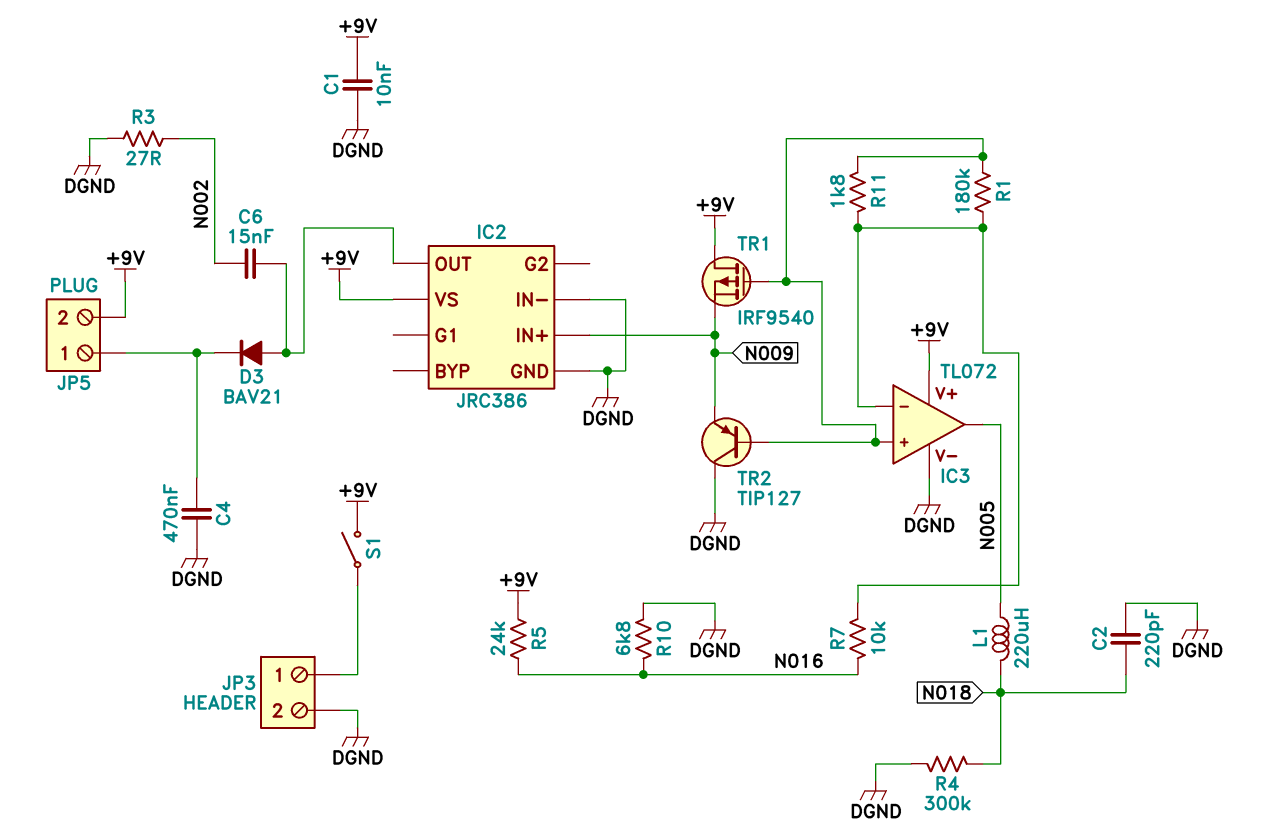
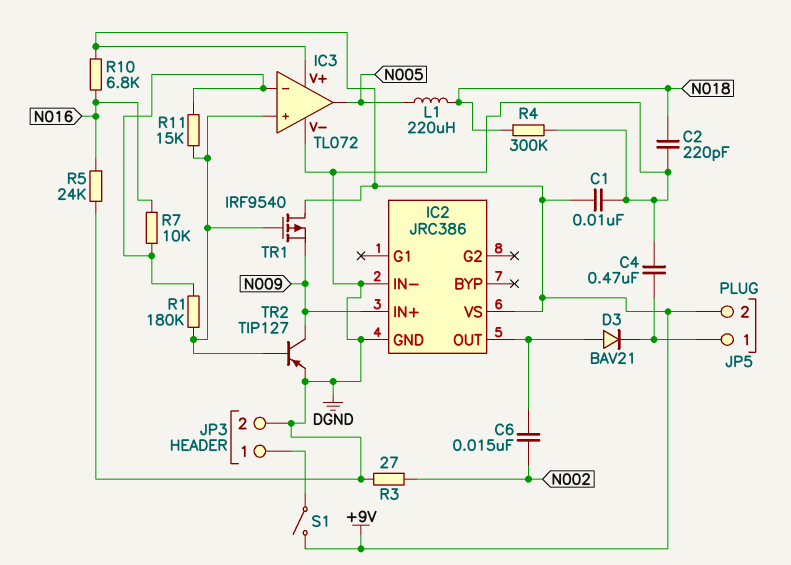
R5: 24k (+9V, N016) -> 24k (DGND, N016)
R10: 6.8k (DGND, N016) -> 6.8k (+9V, N016)
R11: 1.8k (IC3/in+, IC3/in-) -> 15k (IC3/in+, IC3/in-)
TR2: PNP TIP127 (B IC3/in+, C DGND, E N009) -> PNP TIP127 (B IC3/in+, C N009, E DGND)

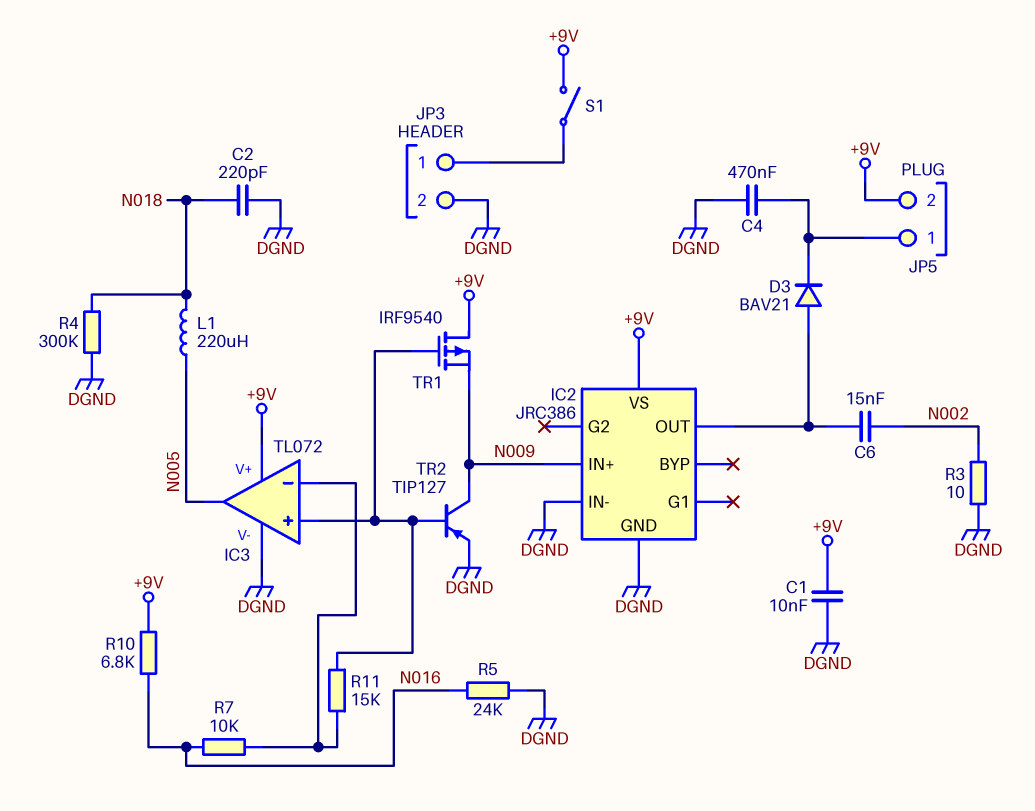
R1: 180k (IC3/in+, IC3/in-) -> none
R3: 27 (DGND, N002) -> 10 (DGND, N002)

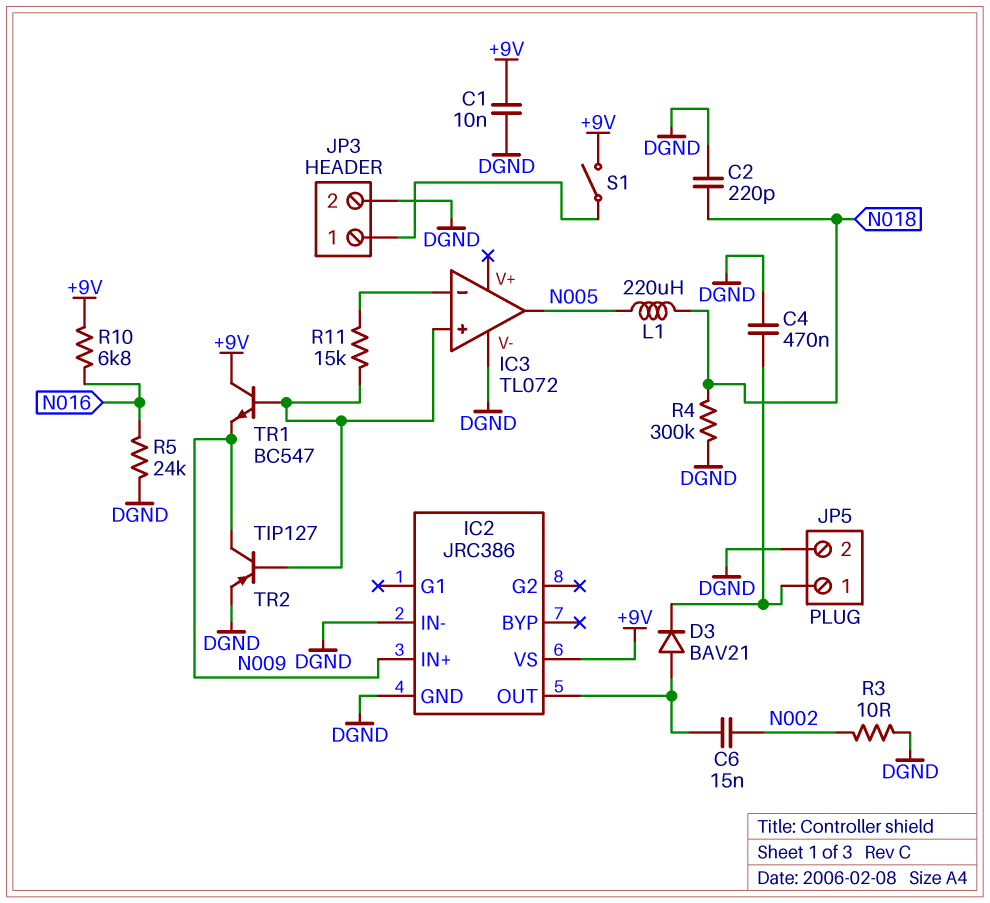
IC3 pin V+: +9V -> none
JP5 pin 2: +9V -> DGND
R7: 10k (IC3/in-, N016) -> none
TR1: PMOS IRF9540 (G IC3/in+, D +9V, S N009) -> NPN BC547 (B IC3/in+, C +9V, E N009)

